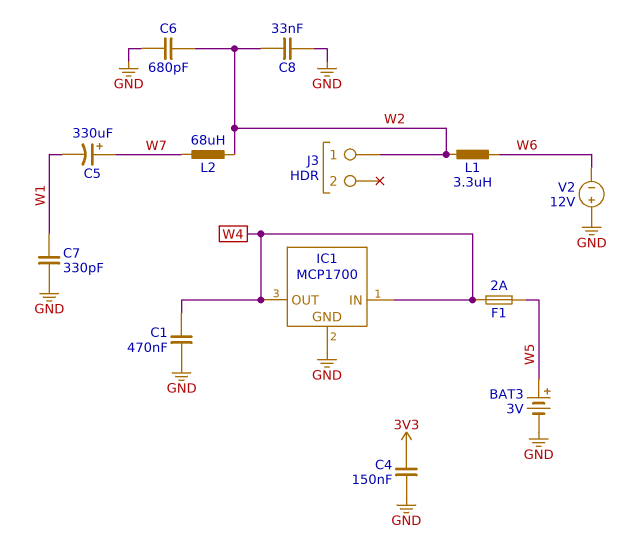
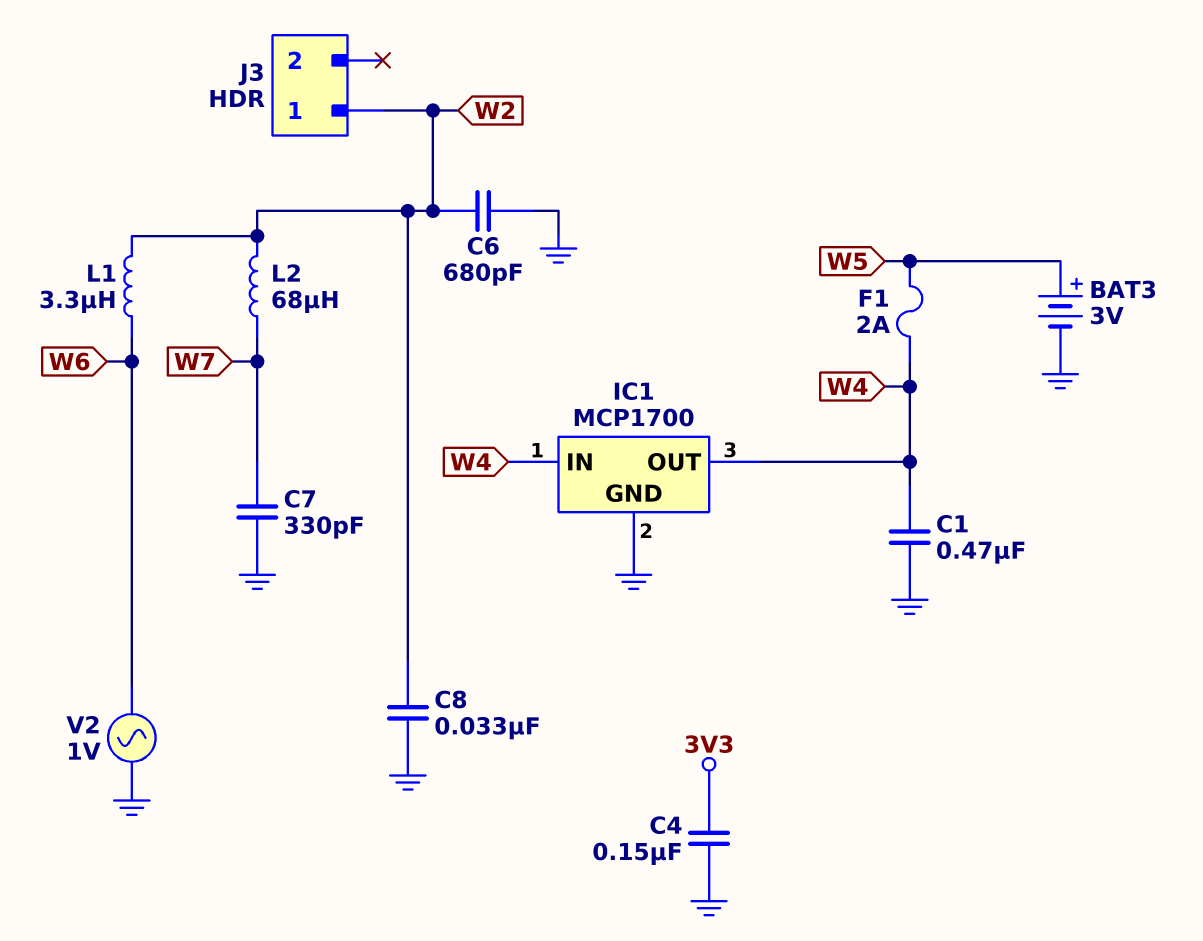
C5: 330uF (plus W7, minus W1) -> none
C7: 330pF (GND, W1) -> 330pF (GND, W7)
V2: 12V (plus GND, minus W6) -> AC 1V (GND, W6)

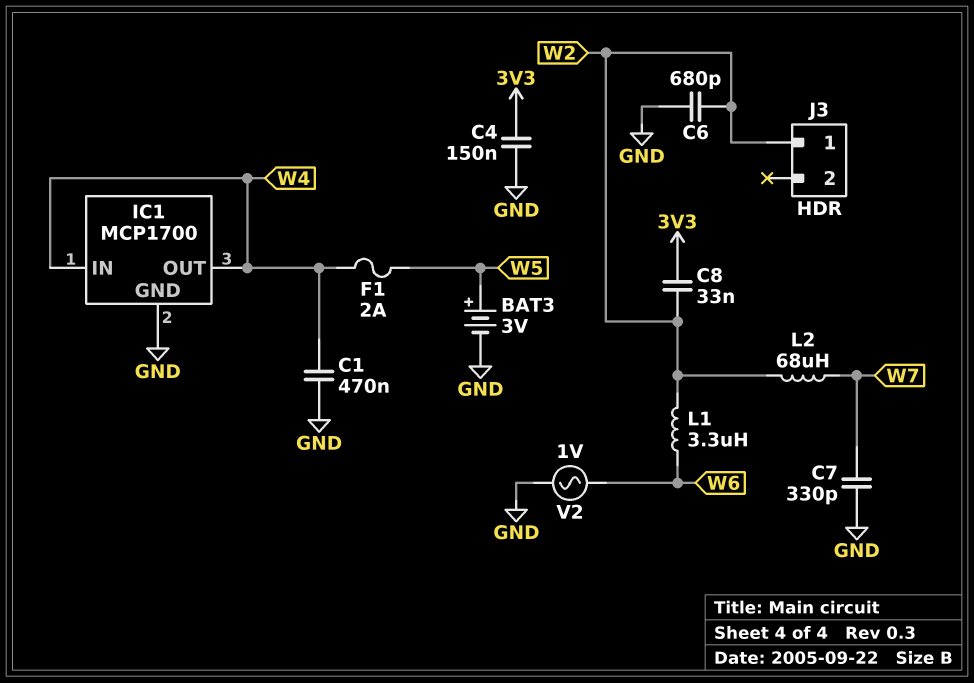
C8: 33nF (GND, W2) -> 33nF (3V3, W2)

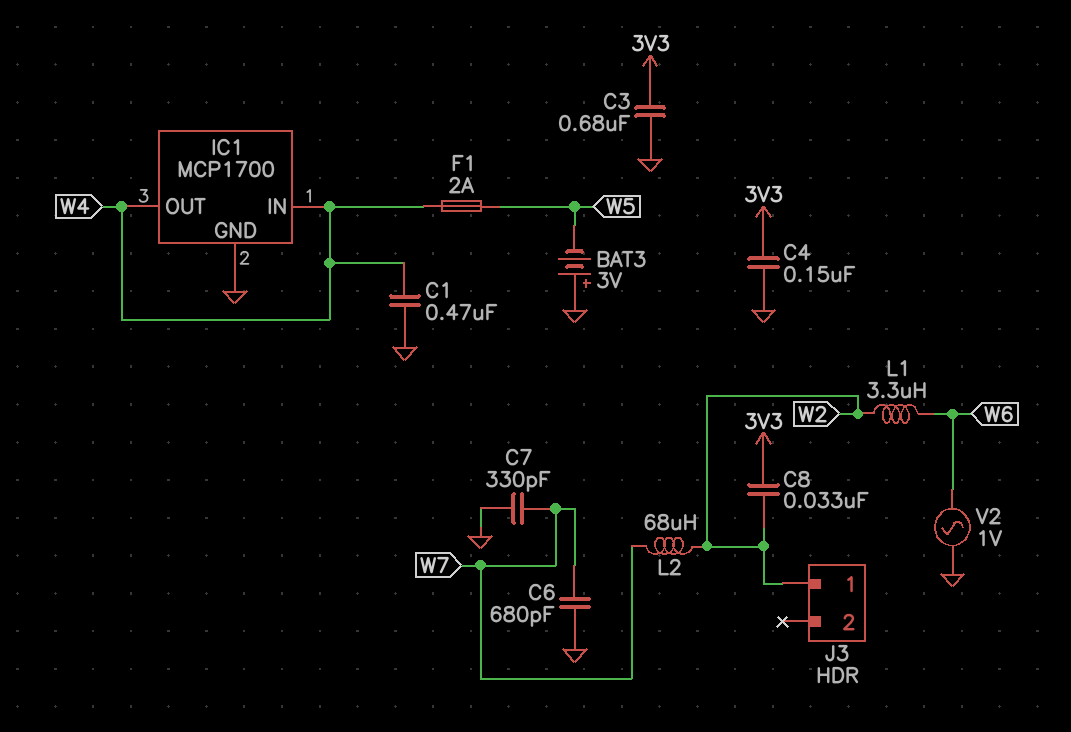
BAT3: 3V (plus W5, minus GND) -> 3V (plus GND, minus W5)
C3: none -> 680nF (3V3, GND)
C6: 680pF (GND, W2) -> 680pF (GND, W7)

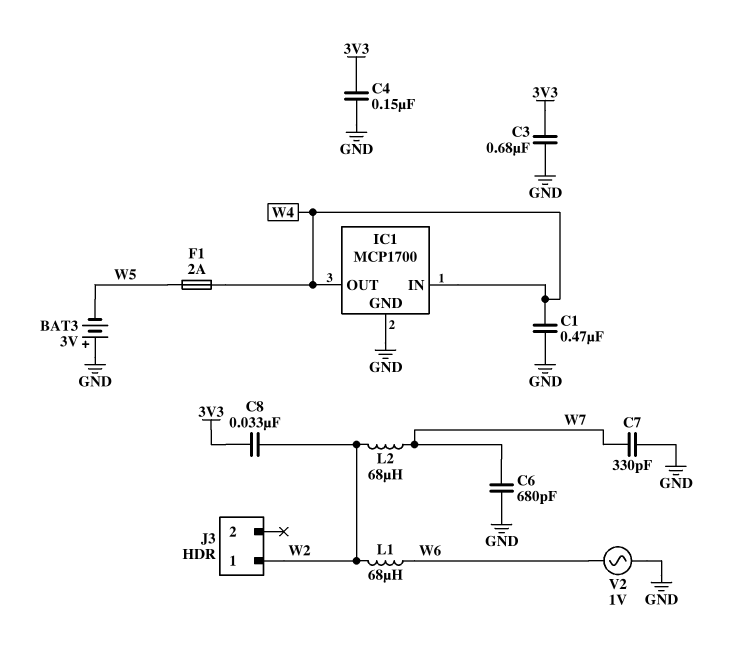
L1: 3.3uH (W2, W6) -> 68uH (W2, W6)

